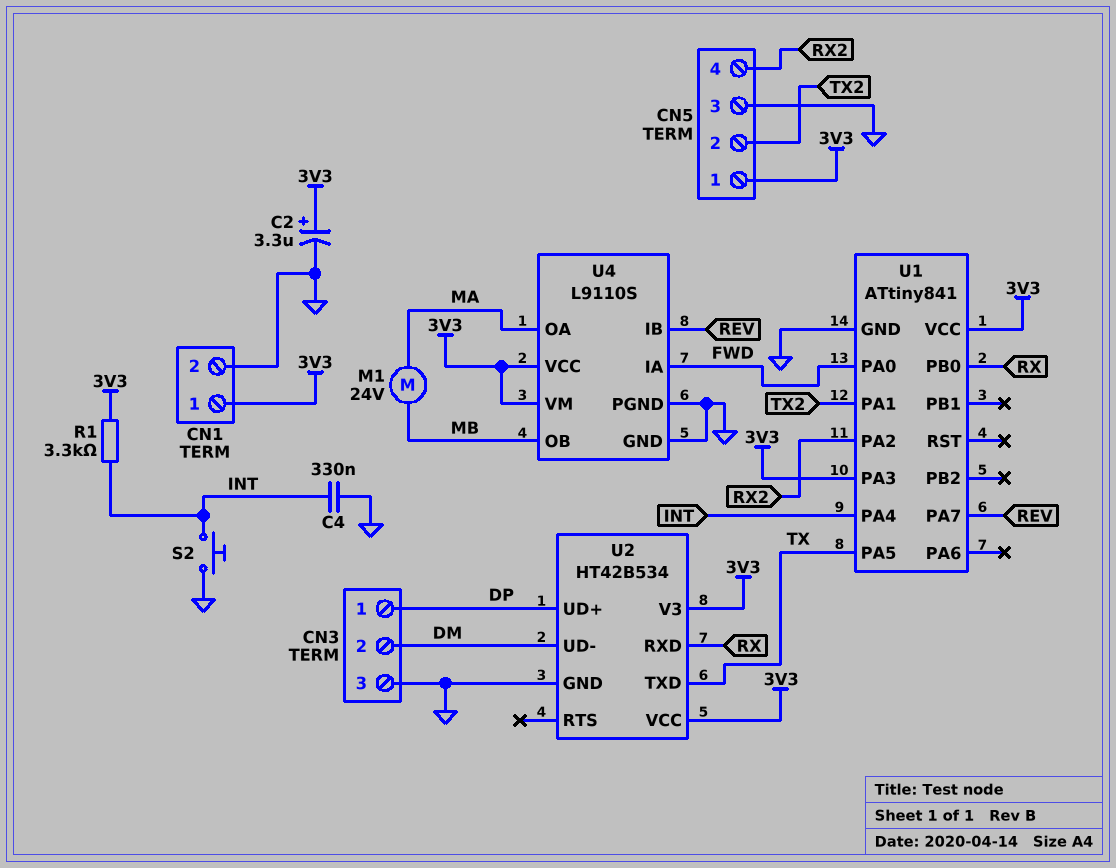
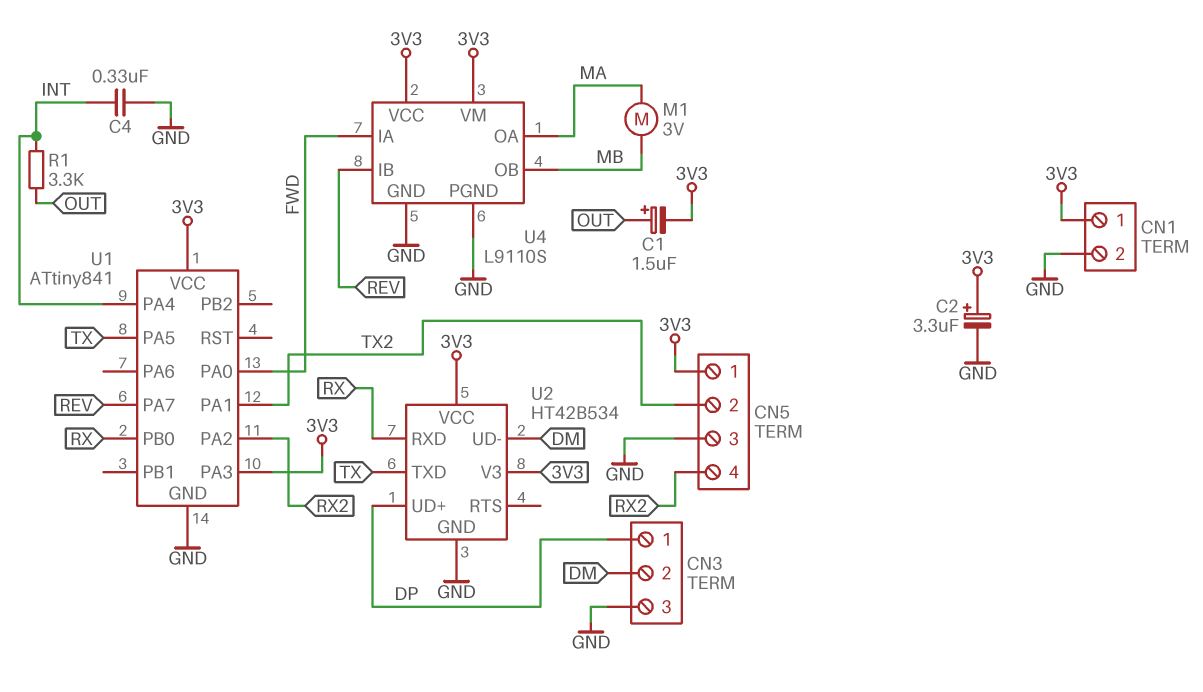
C1: none -> 1.5uF (plus OUT, minus 3V3)
M1: motor 24V (MA, MB) -> motor 3V (MA, MB)
R1: 3.3k (3V3, INT) -> 3.3k (INT, OUT)
S2: button (GND, INT) -> none

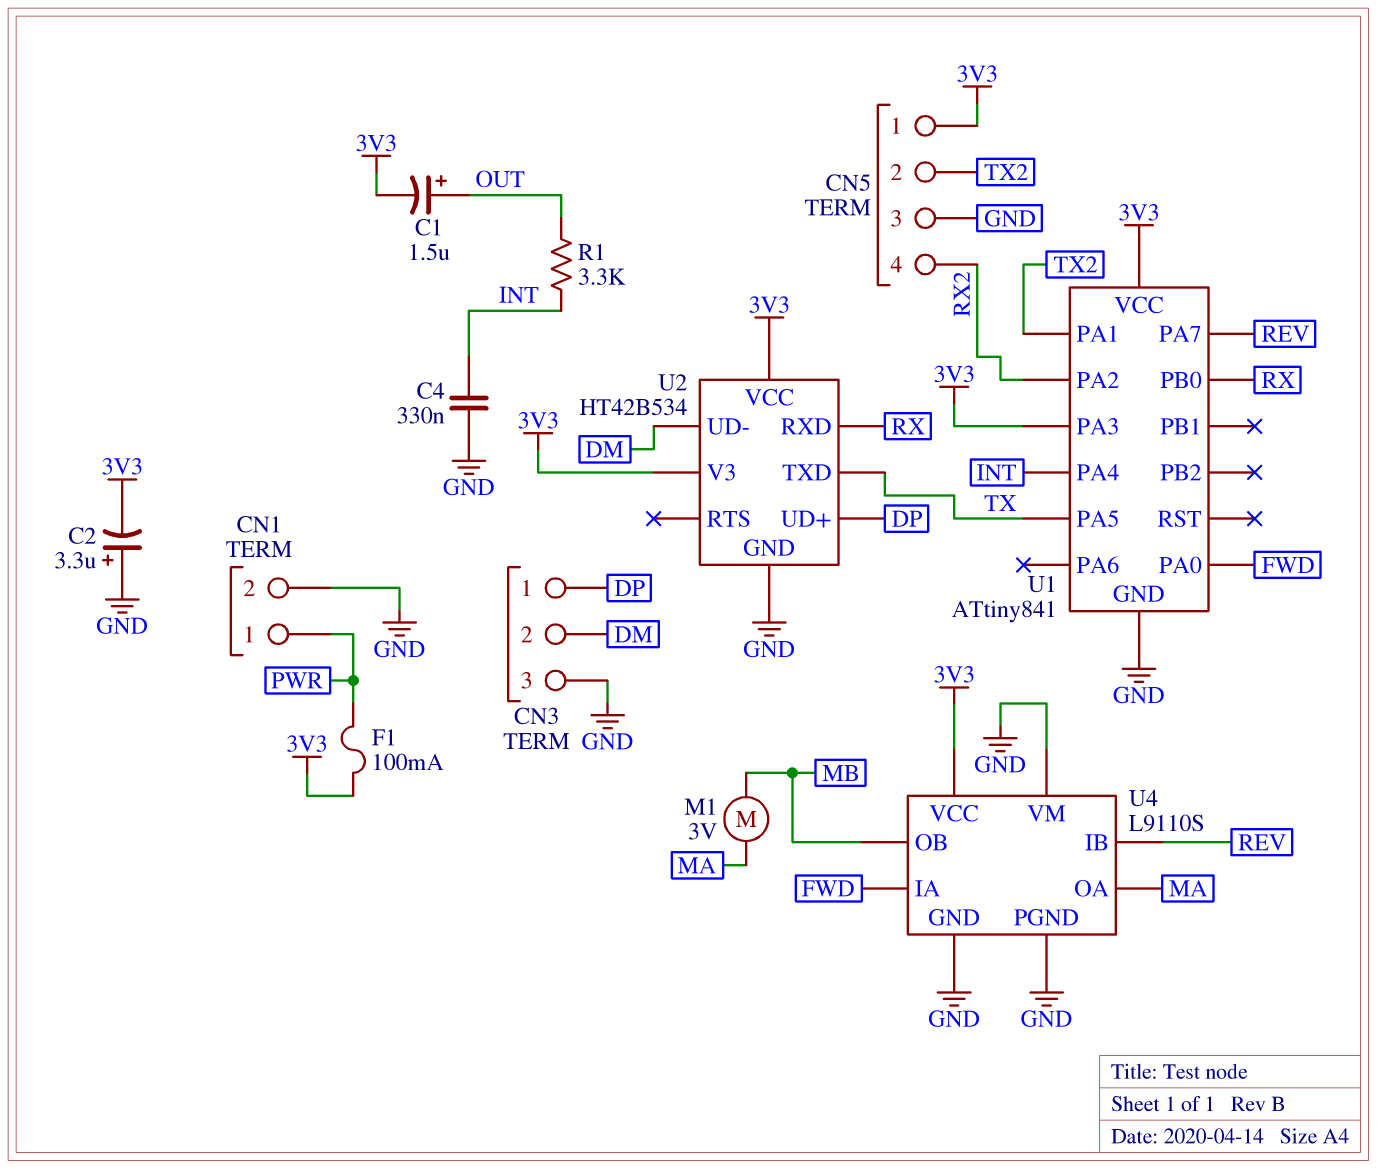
C2: 3.3uF (plus 3V3, minus GND) -> 3.3uF (plus GND, minus 3V3)
CN1 pin 1: 3V3 -> PWR
F1: none -> 100mA (3V3, PWR)
U4 pin VM: 3V3 -> GND

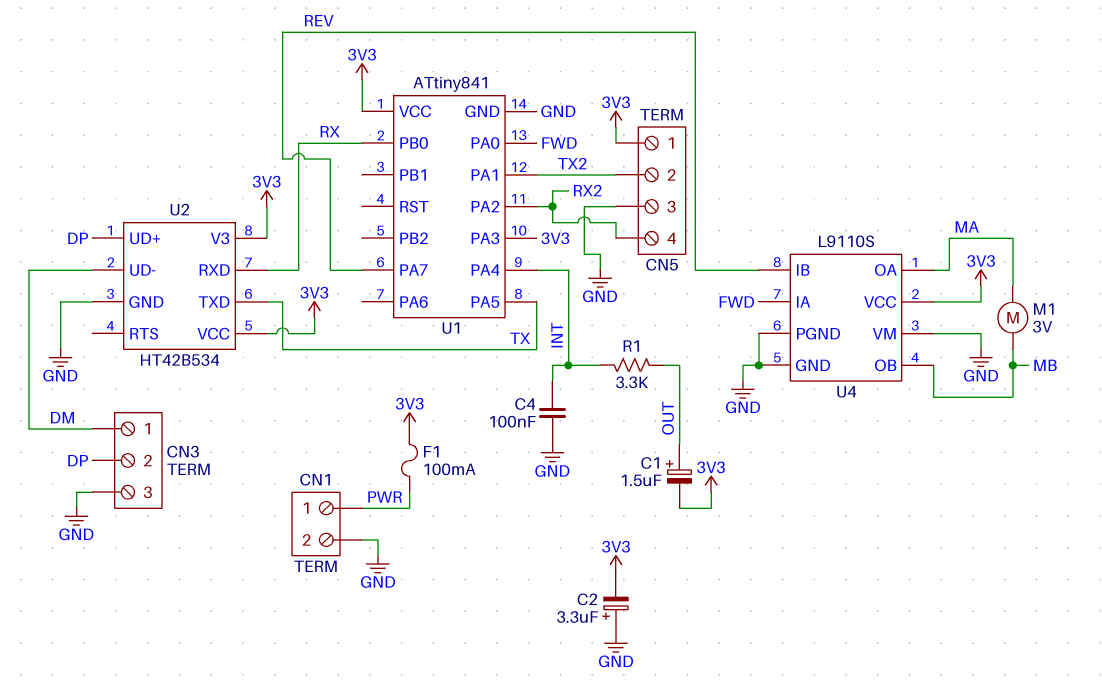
C4: 330nF (GND, INT) -> 100nF (GND, INT)
CN3 pin 1: DP -> DM
CN3 pin 2: DM -> DP

